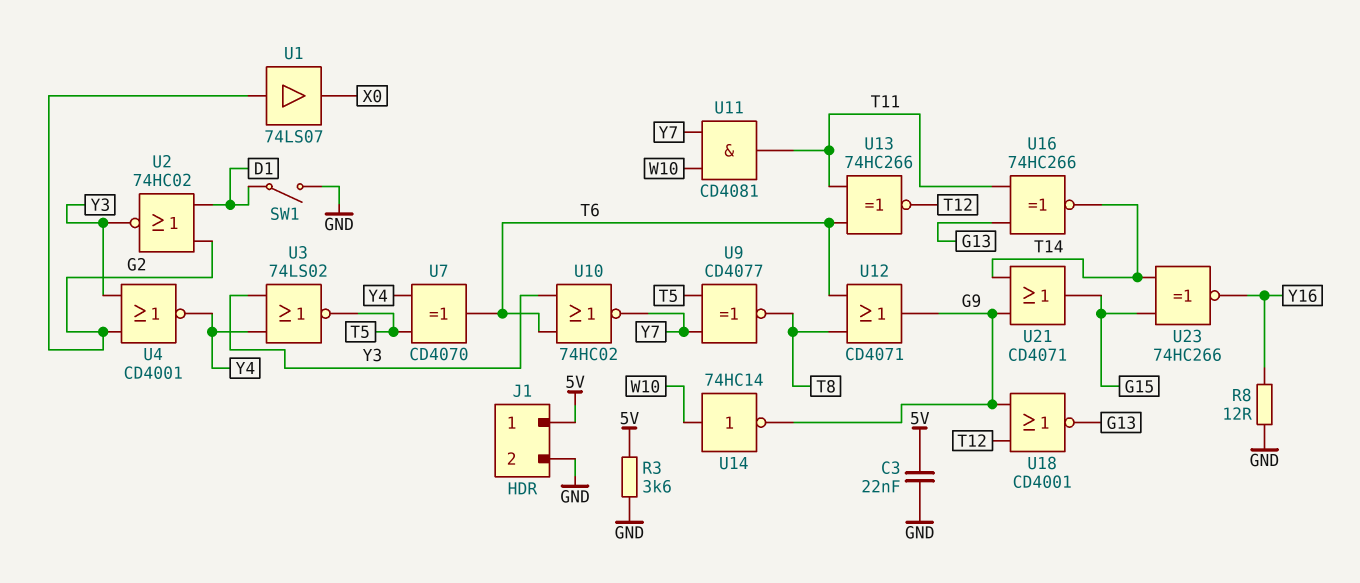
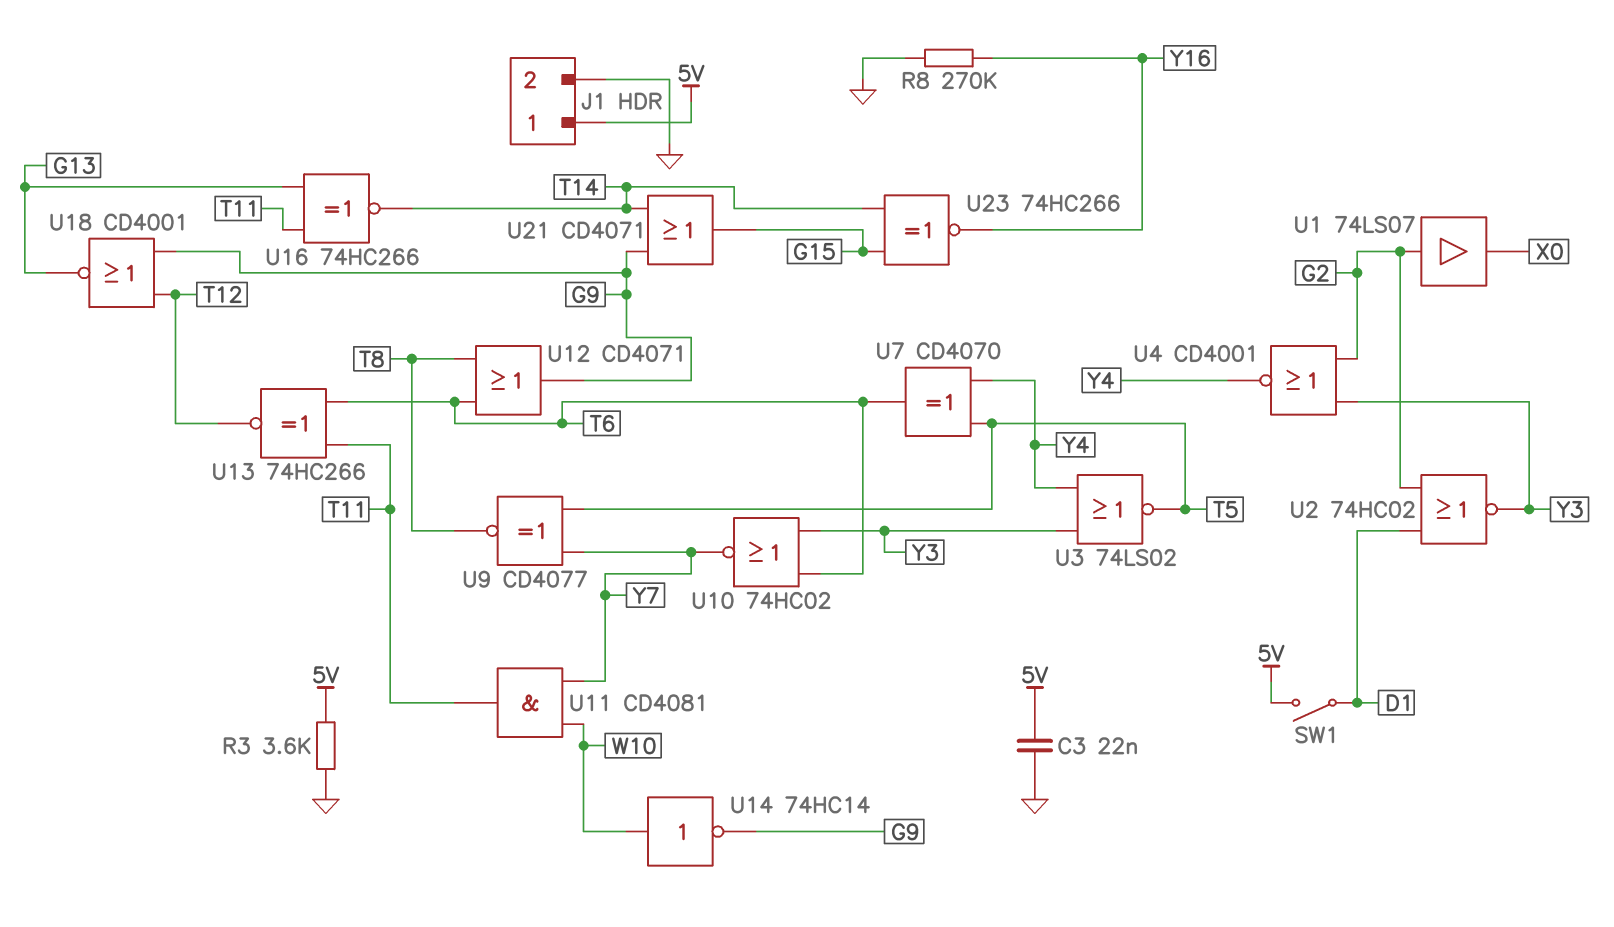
R8: 12 (GND, Y16) -> 270k (GND, Y16)
SW1: switch (D1, GND) -> switch (5V, D1)

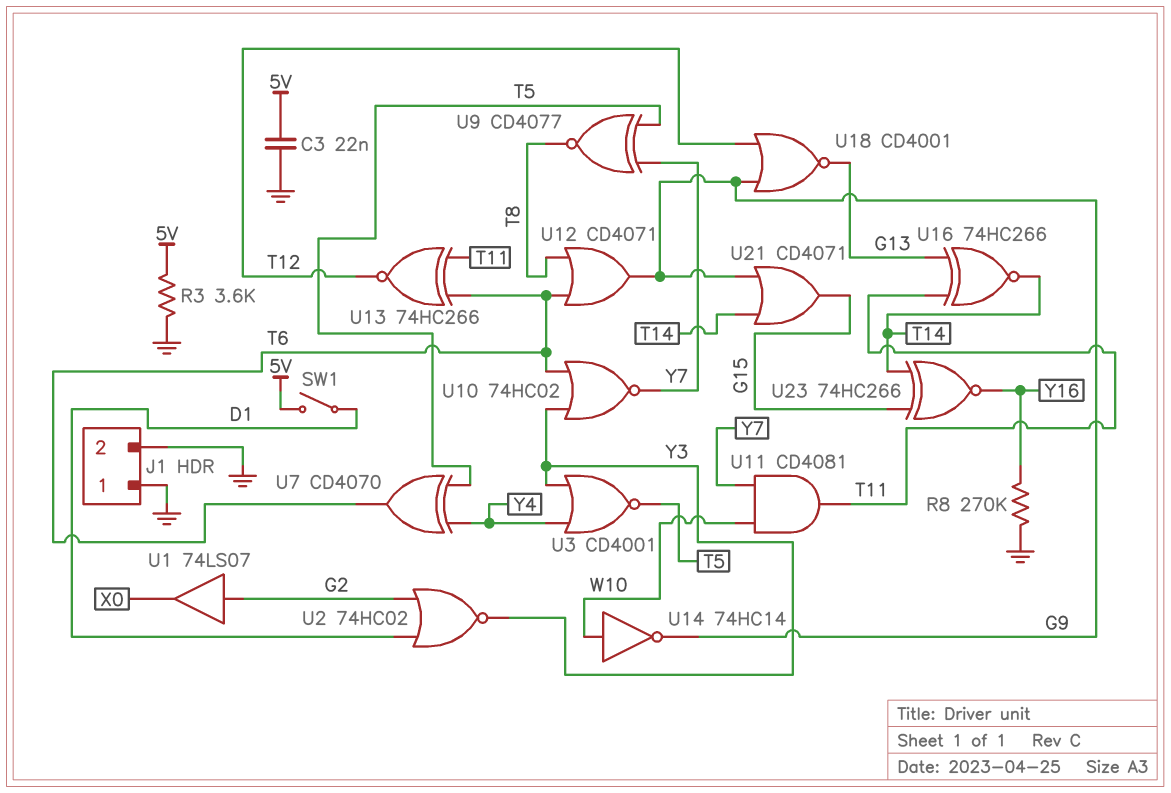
J1 pin 1: 5V -> GND
U3: NOR 74LS02 (in Y3, in Y4, out T5) -> NOR CD4001 (in Y3, in Y4, out T5)
U4: NOR CD4001 (in G2, in Y3, out Y4) -> none

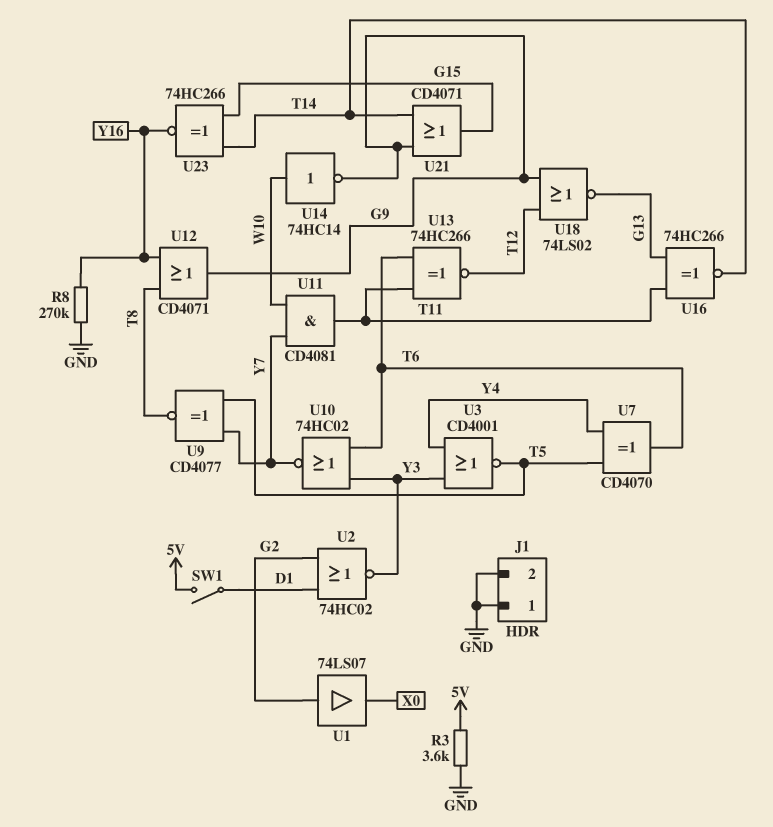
C3: 22nF (5V, GND) -> none
U12: OR CD4071 (in T6, in T8, out G9) -> OR CD4071 (in T8, in Y16, out G9)
U18: NOR CD4001 (in G9, in T12, out G13) -> NOR 74LS02 (in G9, in T12, out G13)

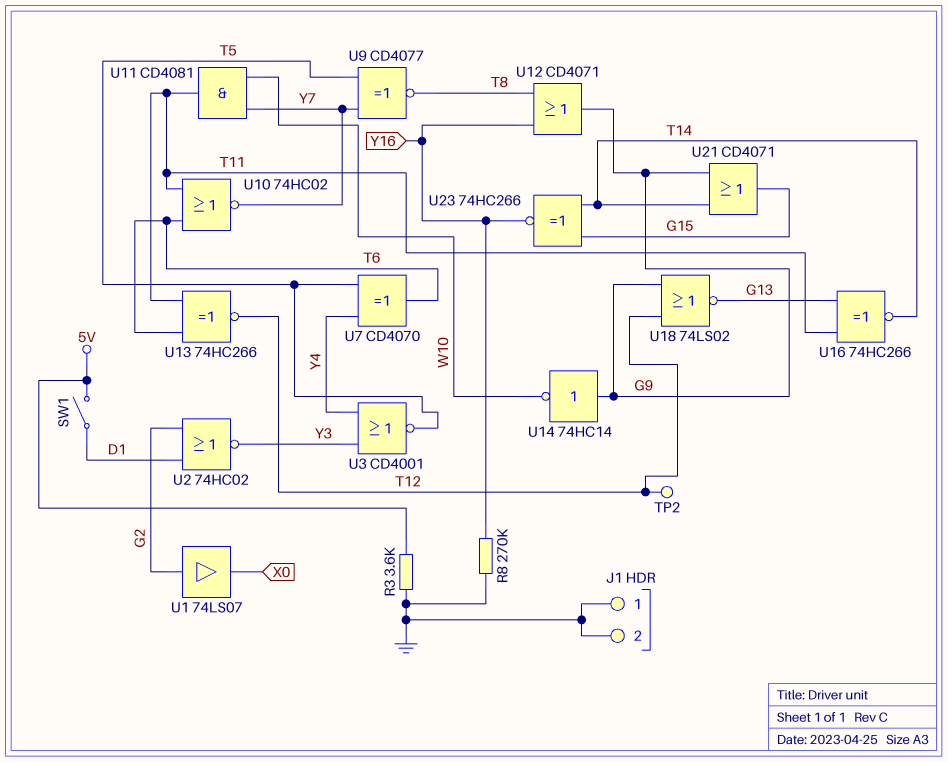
TP2: none -> test point (T12)
U10: NOR 74HC02 (in T6, in Y3, out Y7) -> NOR 74HC02 (in T6, in T11, out Y7)
U14: NOT 74HC14 (in W10, out G9) -> NOT 74HC14 (in G9, out W10)

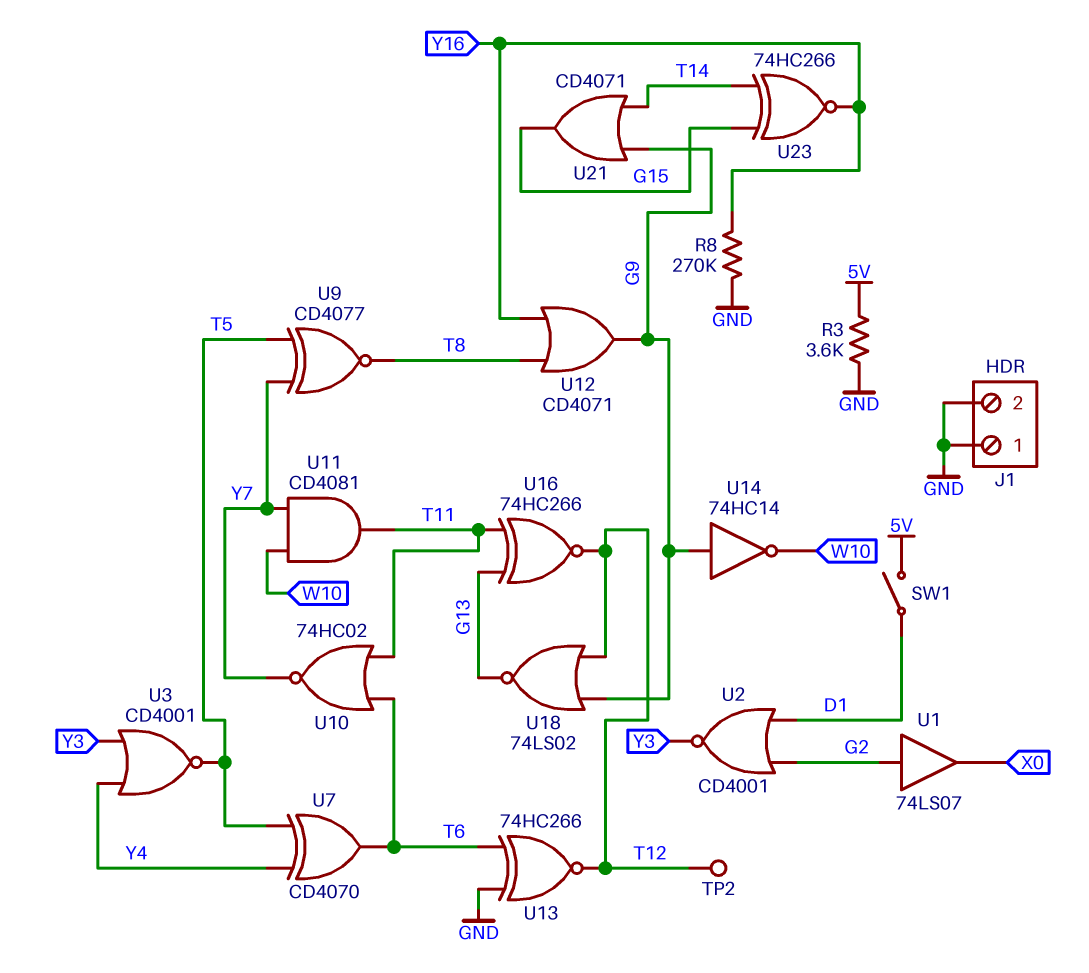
U2: NOR 74HC02 (in D1, in G2, out Y3) -> NOR CD4001 (in D1, in G2, out Y3)
U13: XNOR 74HC266 (in T6, in T11, out T12) -> XNOR 74HC266 (in GND, in T6, out T12)
U16: XNOR 74HC266 (in G13, in T11, out T14) -> XNOR 74HC266 (in G13, in T11, out T12)

